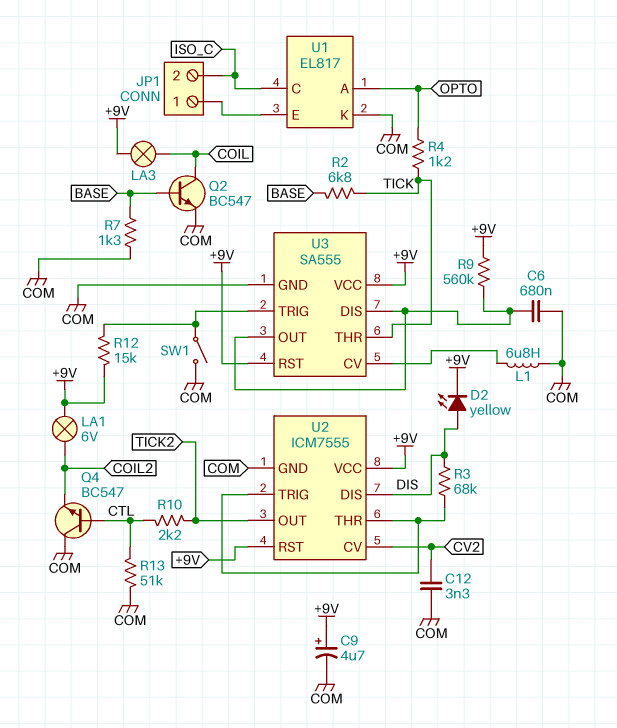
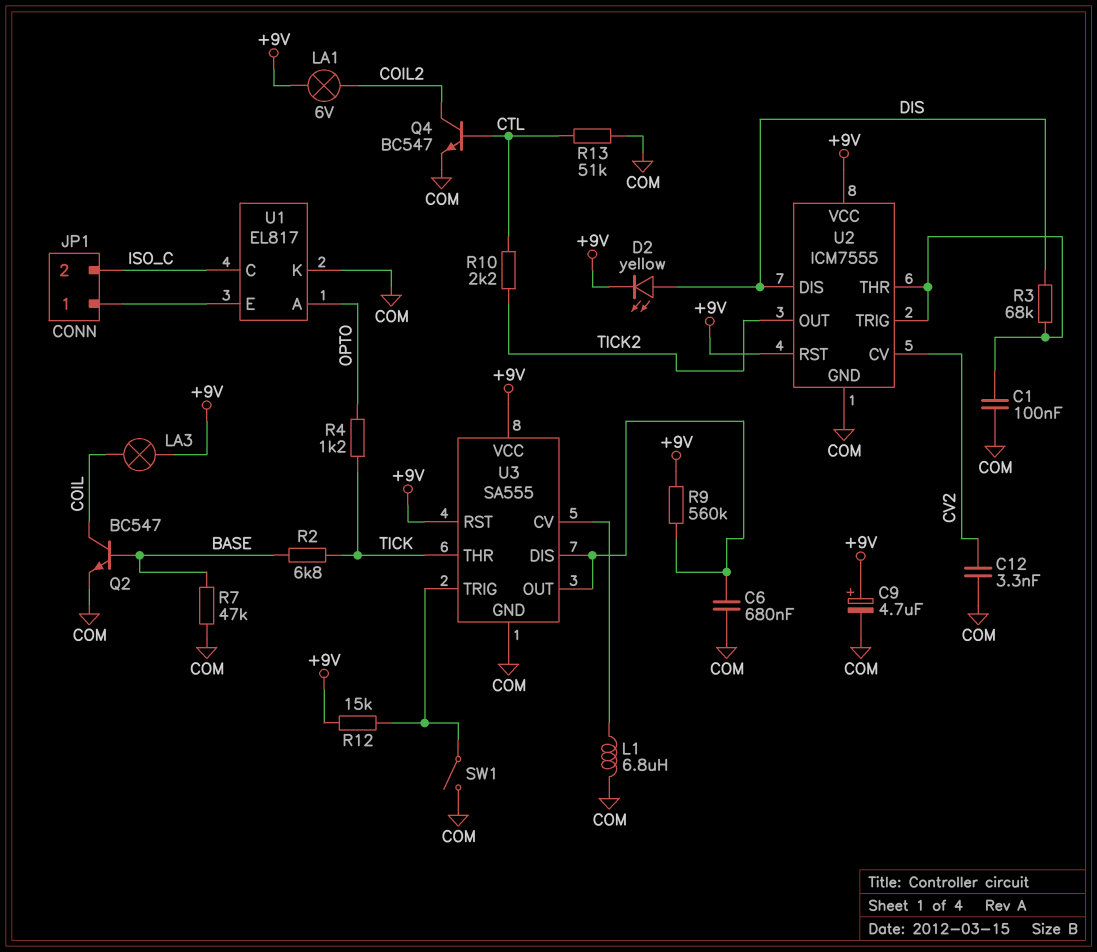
C1: none -> 100nF (COM, U2/THR)
Q4: NPN BC547 (B CTL, C COM, E COIL2) -> NPN BC547 (B CTL, C COIL2, E COM)
R7: 1.3k (BASE, COM) -> 47k (BASE, COM)

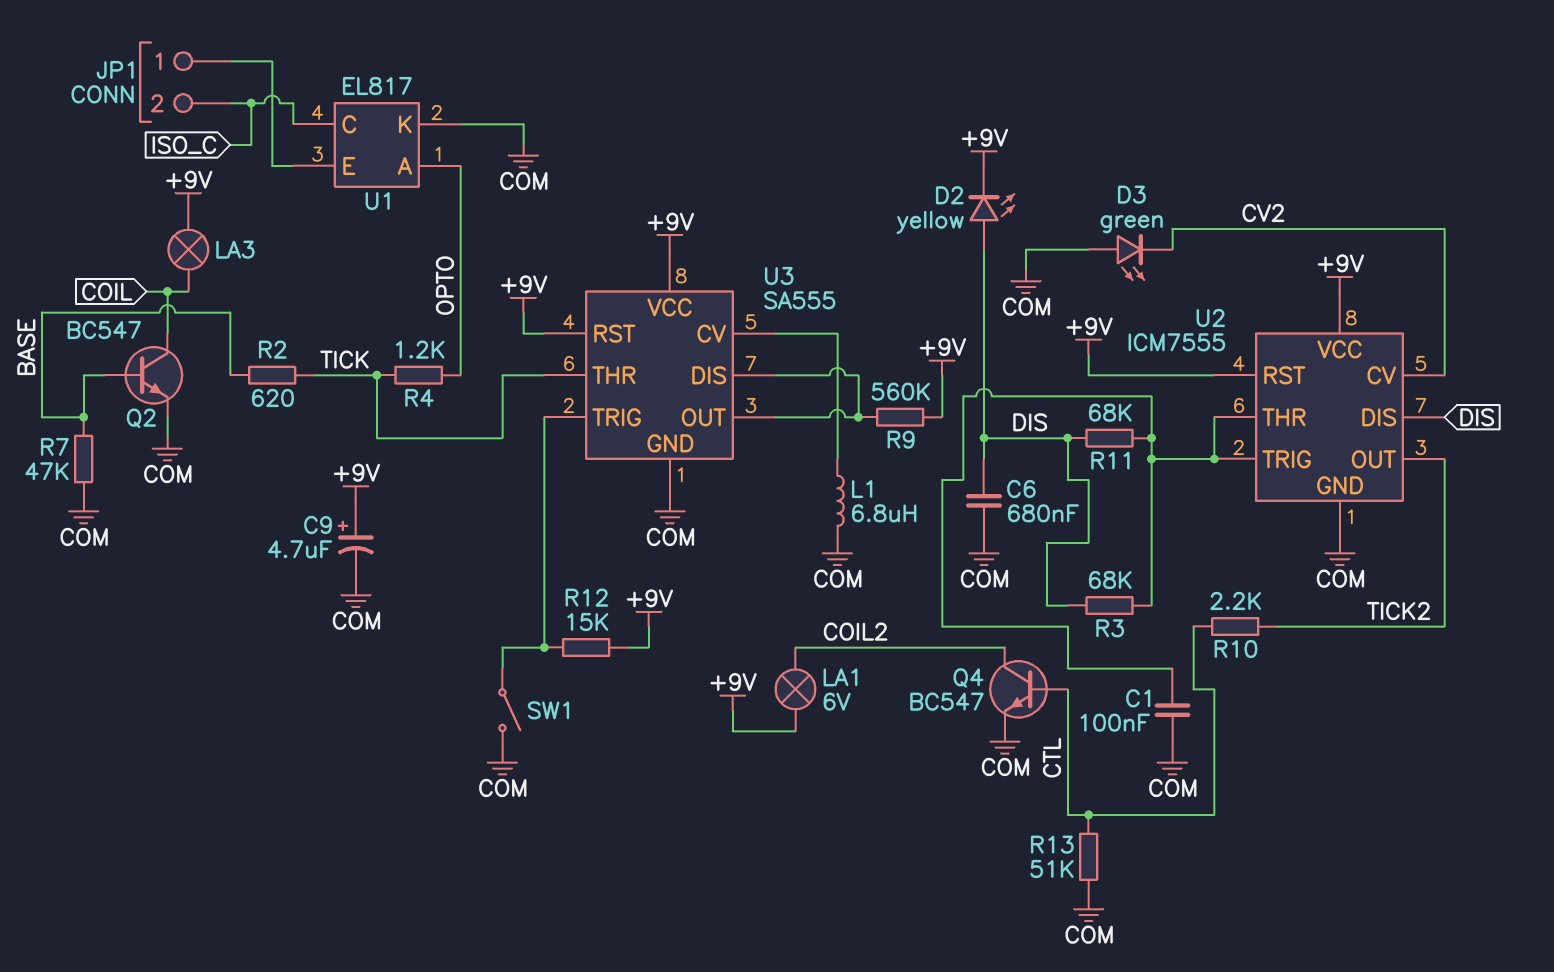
C6: 680nF (COM, U3/DIS) -> 680nF (COM, DIS)
C12: 3.3nF (COM, CV2) -> none
D3: none -> LED green (A COM, K CV2)
R2: 6.8k (BASE, TICK) -> 620 (BASE, TICK)
R11: none -> 68k (DIS, U2/THR)

